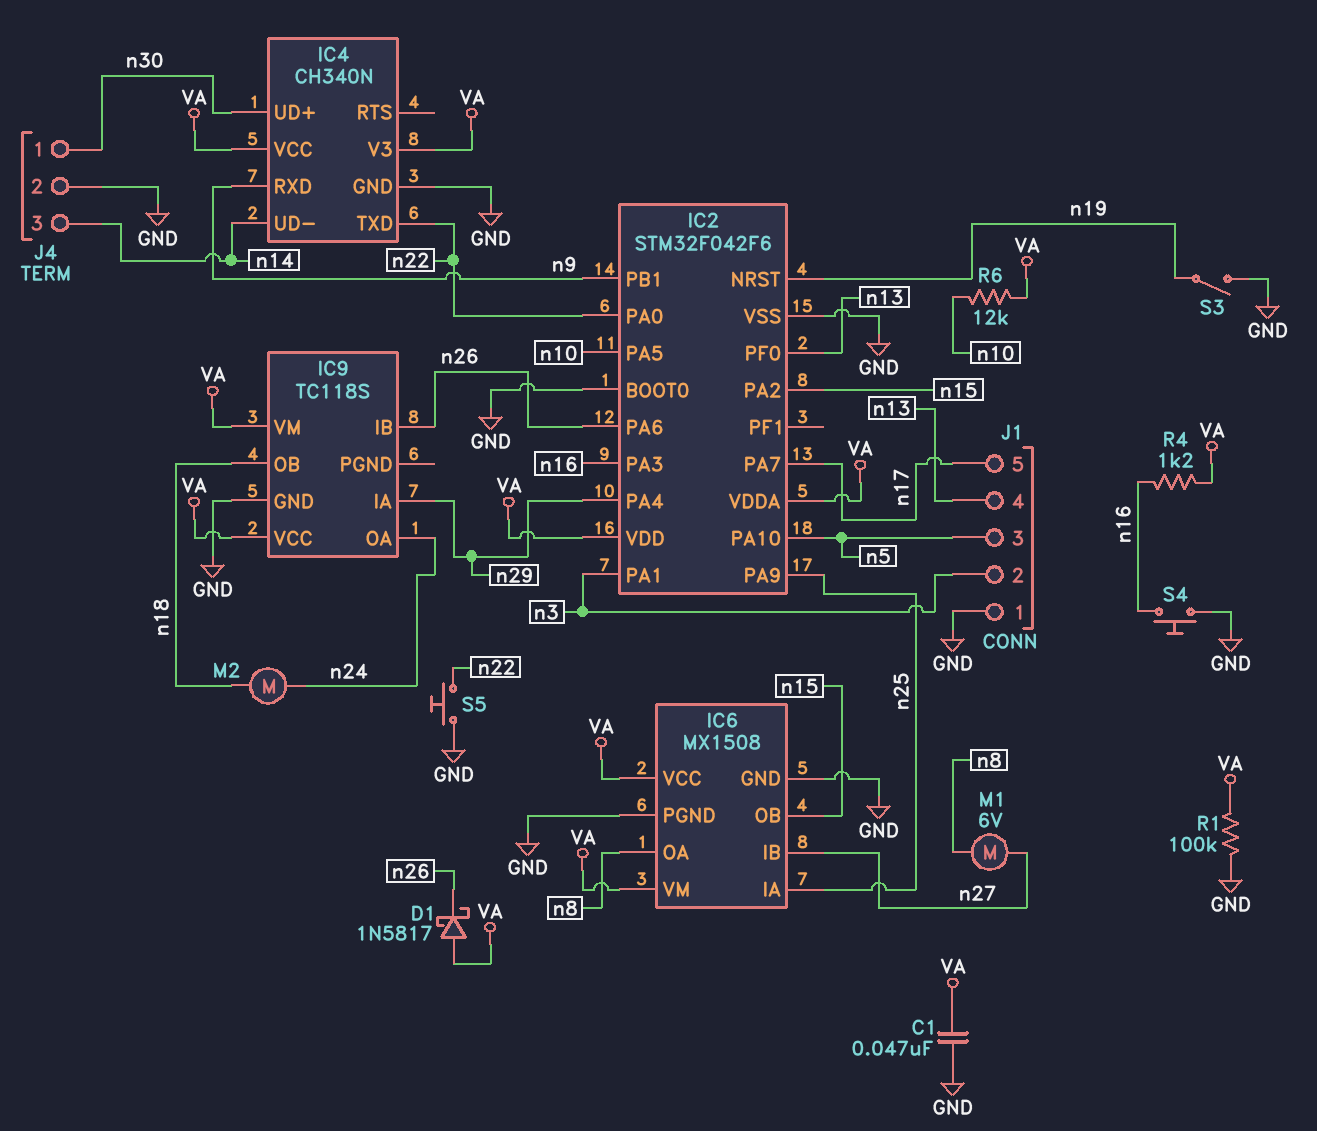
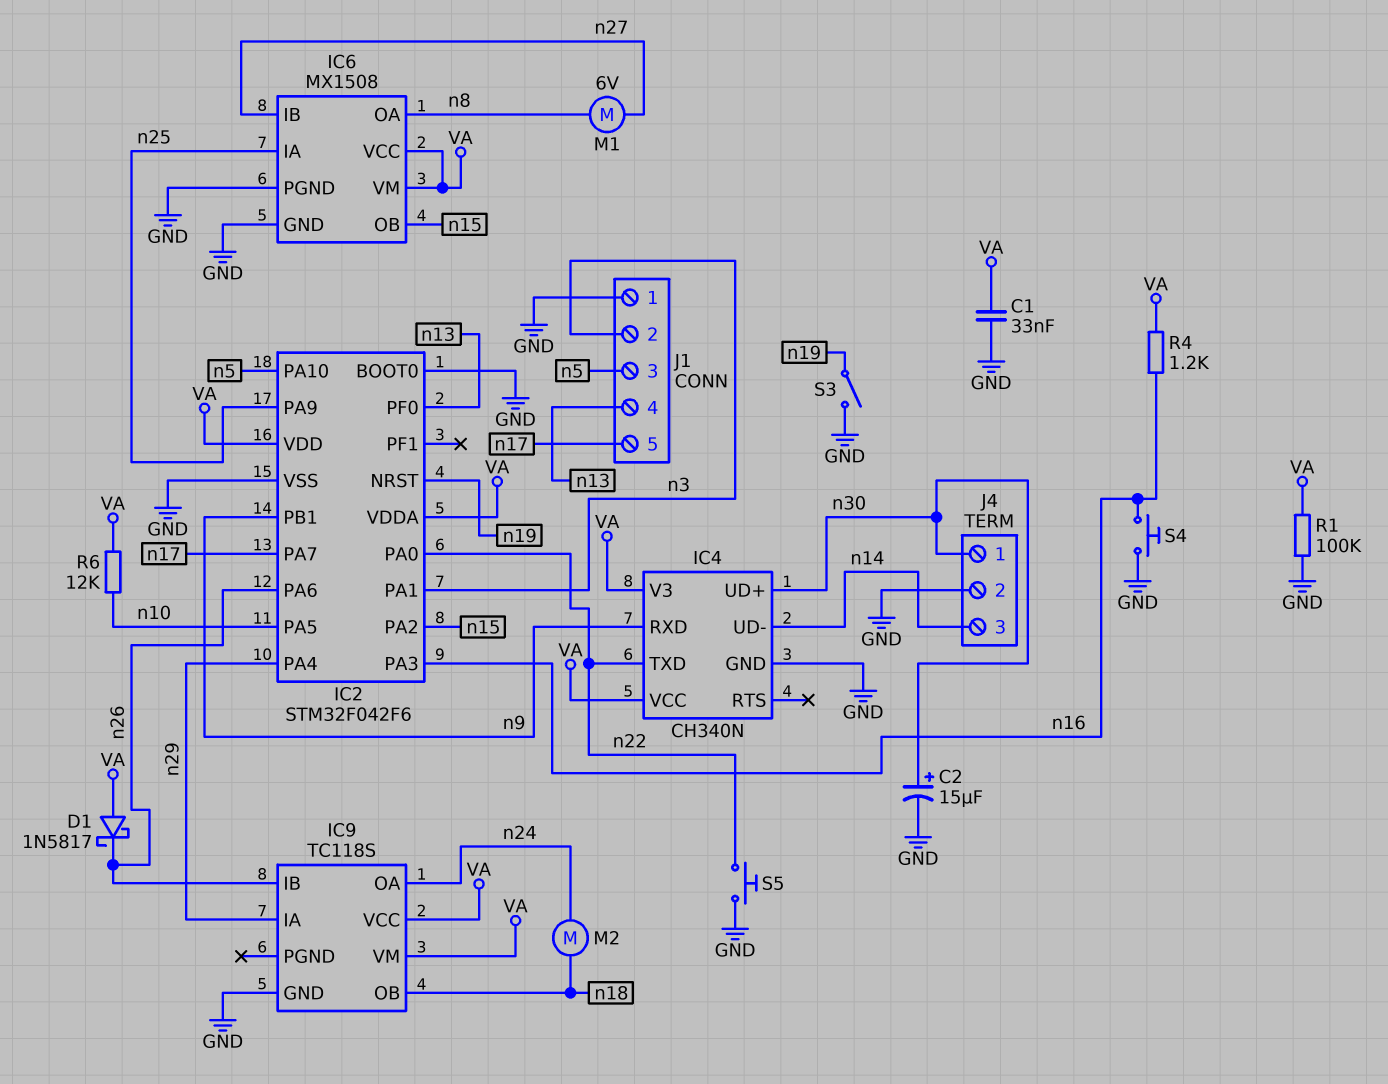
C1: 47nF (GND, VA) -> 33nF (GND, VA)
C2: none -> 15uF (plus n30, minus GND)

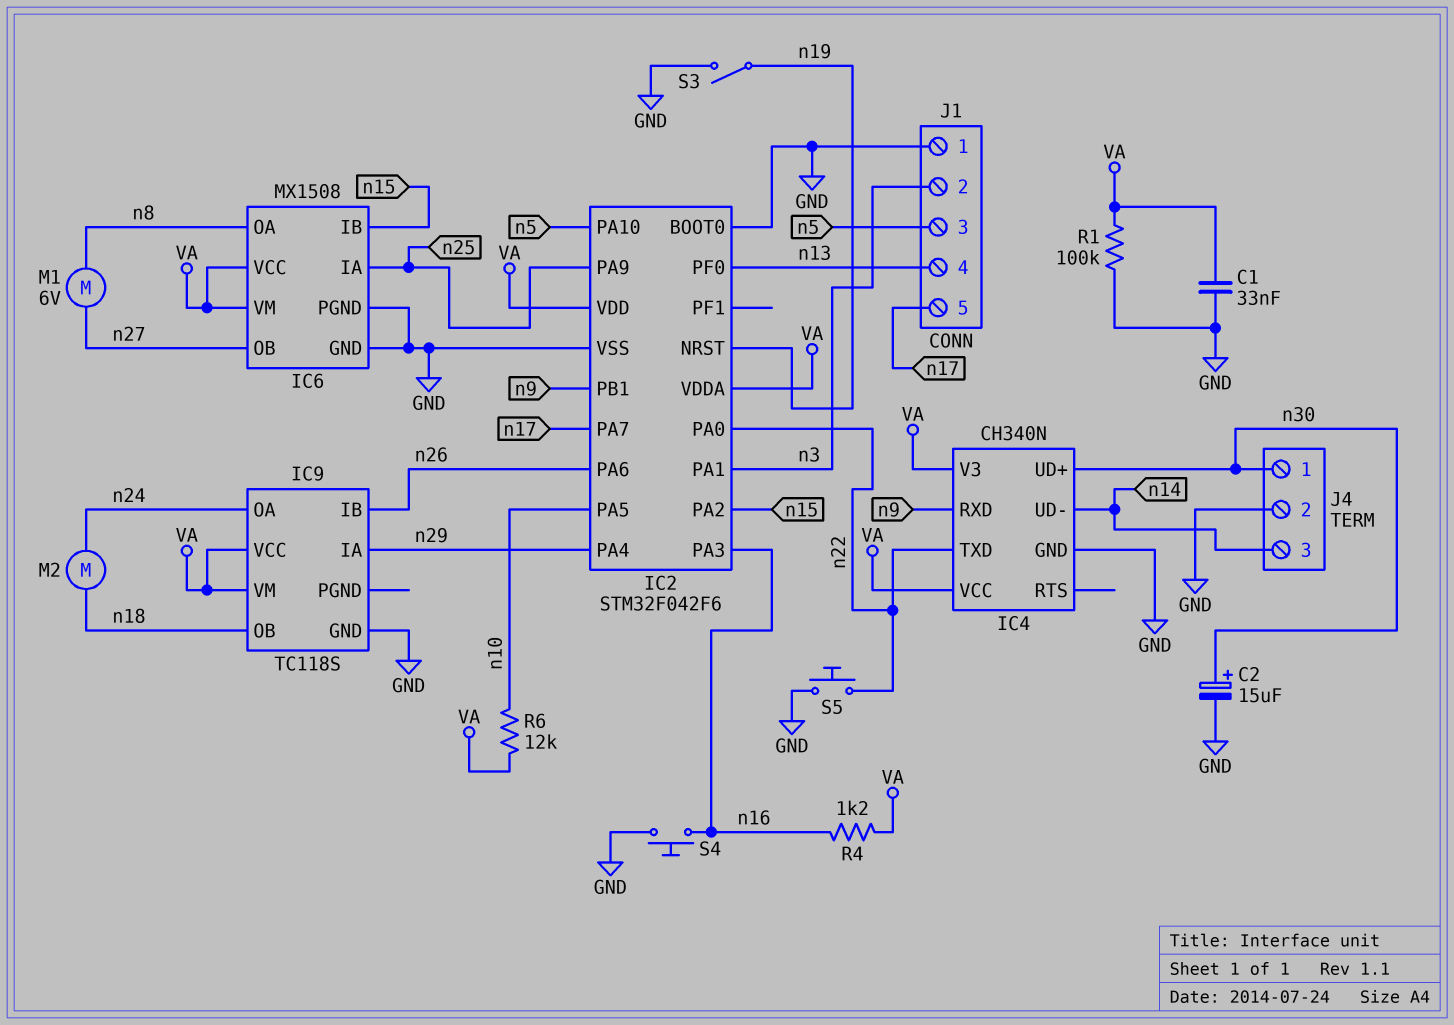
D1: schottky 1N5817 (A VA, K n26) -> none
IC6 pin IB: n27 -> n15
IC6 pin OB: n15 -> n27

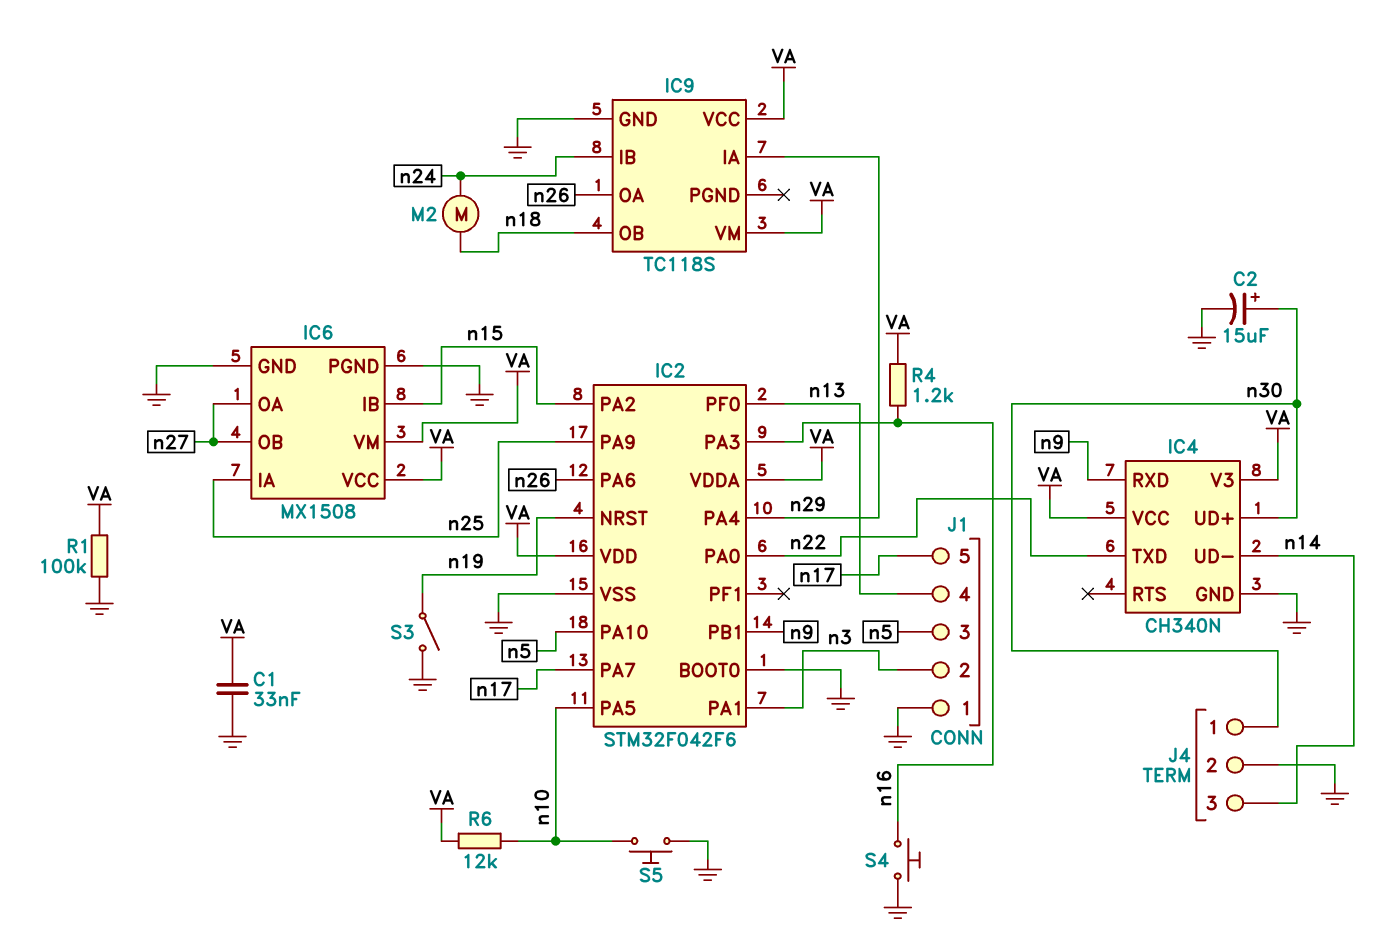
IC6 pin OA: n8 -> n27
IC9 pin IB: n26 -> n24
IC9 pin OA: n24 -> n26
M1: motor 6V (n8, n27) -> none
S5: button (GND, n22) -> button (GND, n10)

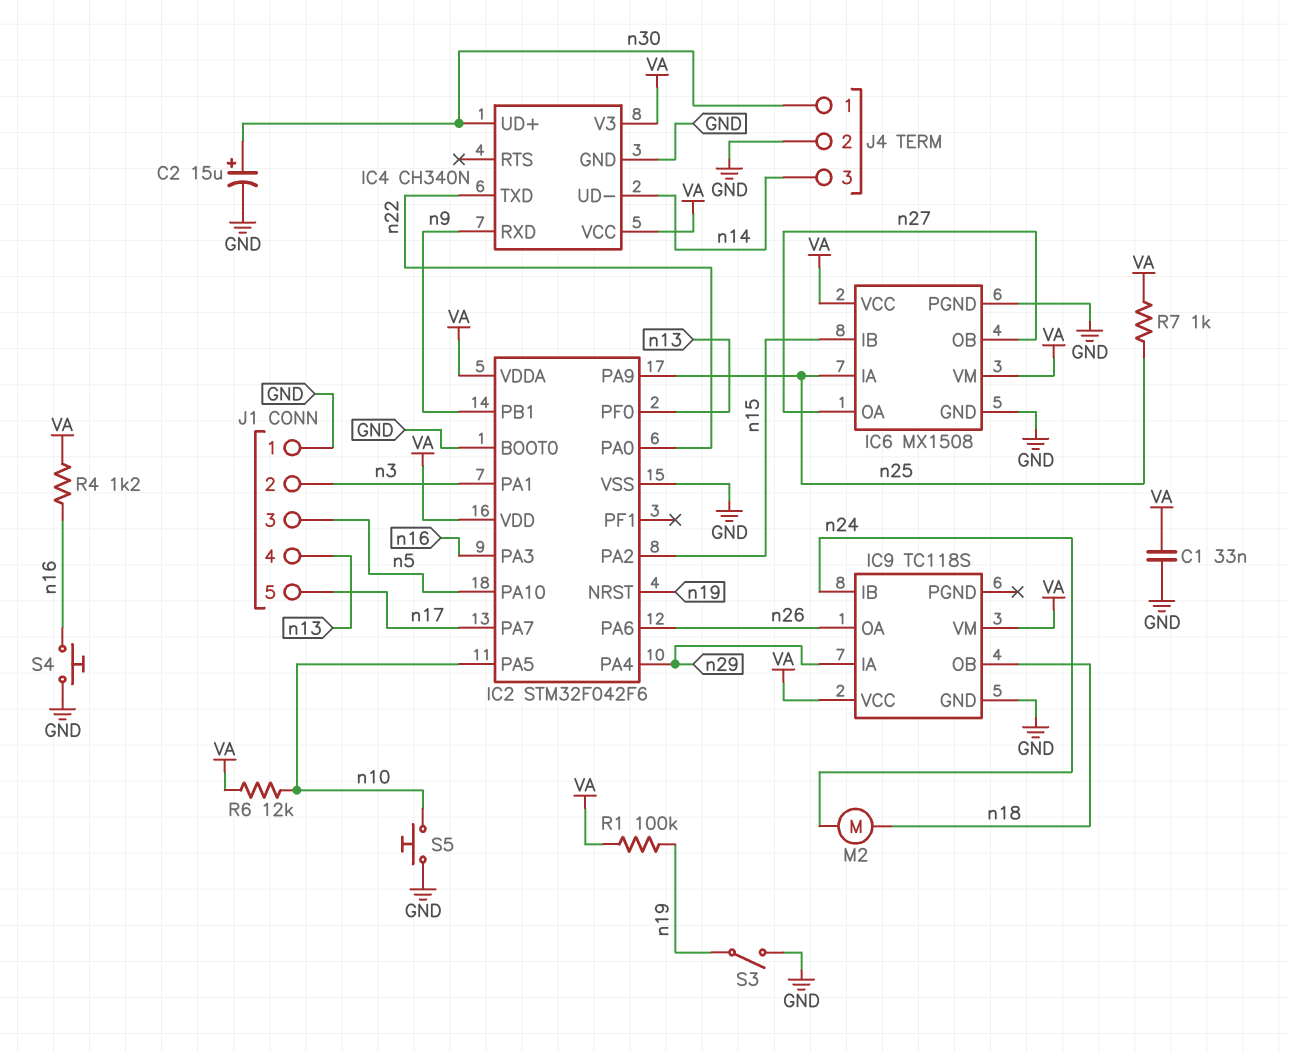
R1: 100k (GND, VA) -> 100k (VA, n19)
R7: none -> 1k (VA, n25)

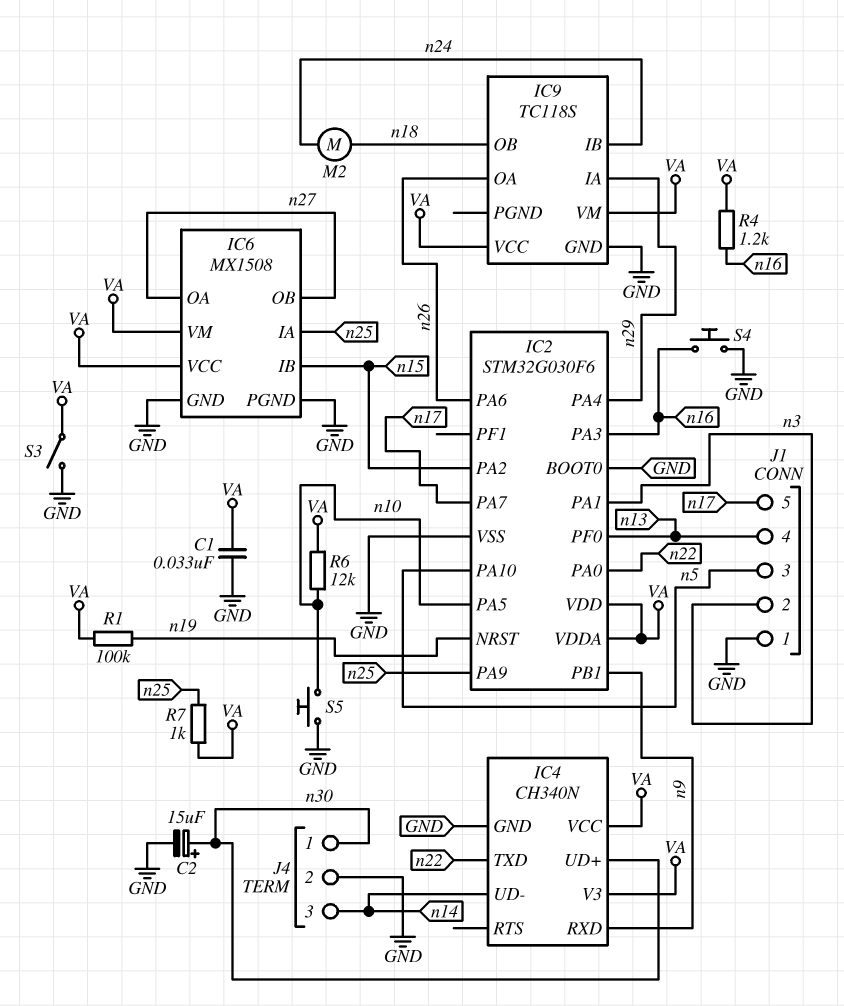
IC2: STM32F042F6 -> STM32G030F6
S3: switch (GND, n19) -> switch (GND, VA)

